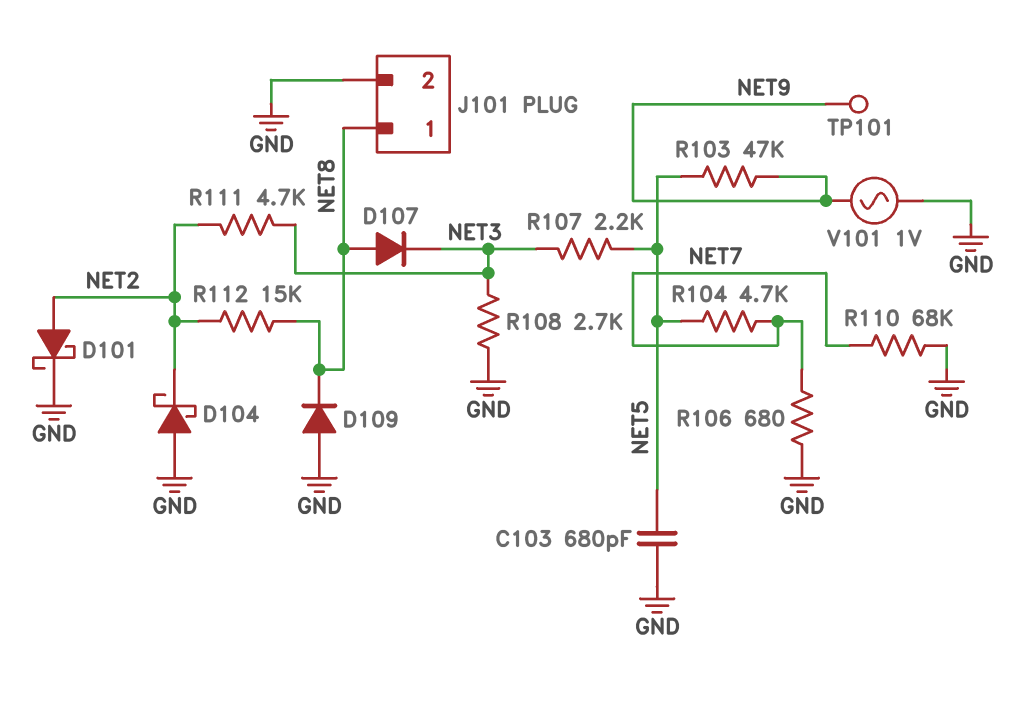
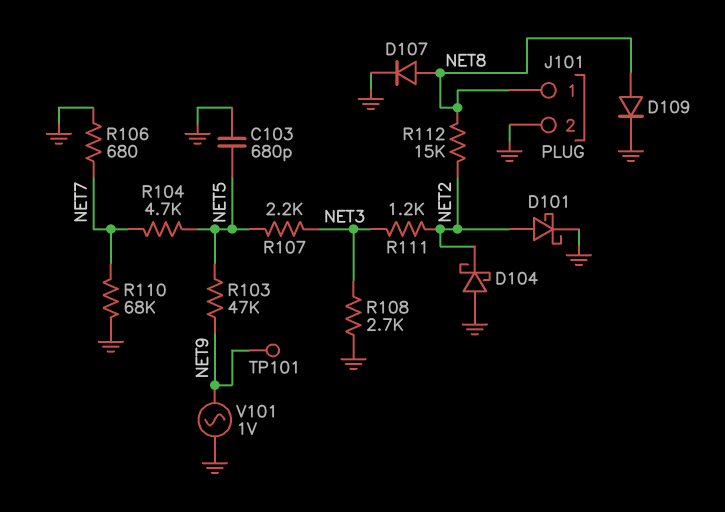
D107: diode (A NET8, K NET3) -> diode (A NET8, K GND)
D109: diode (A GND, K NET8) -> diode (A NET8, K GND)
R111: 4.7k (NET2, NET3) -> 1.2k (NET2, NET3)

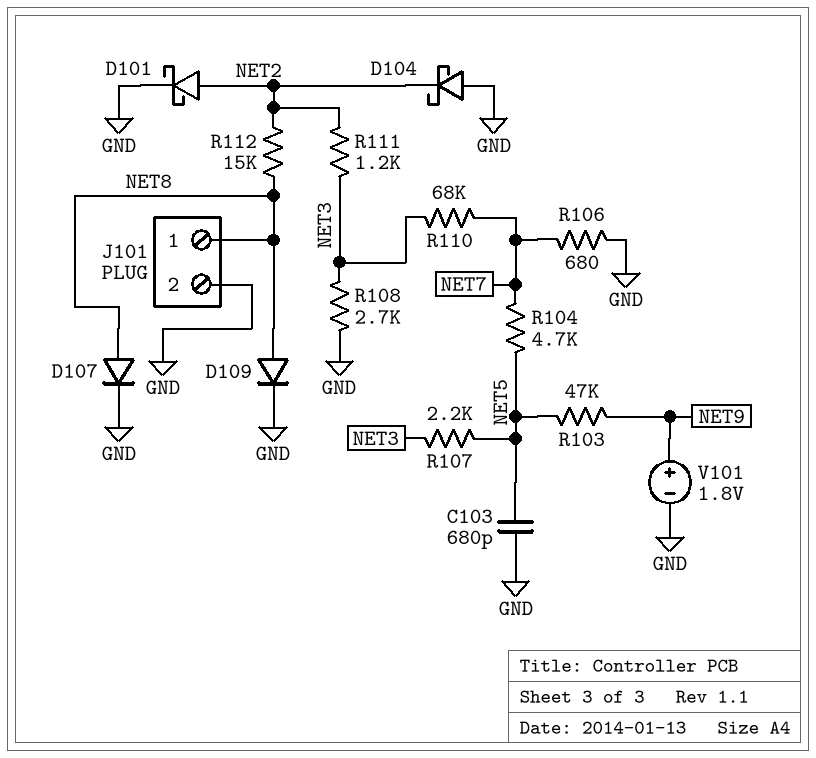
R110: 68k (GND, NET7) -> 68k (NET3, NET7)
TP101: test point (NET9) -> none
V101: AC 1V (GND, NET9) -> 1.8V (plus NET9, minus GND)

